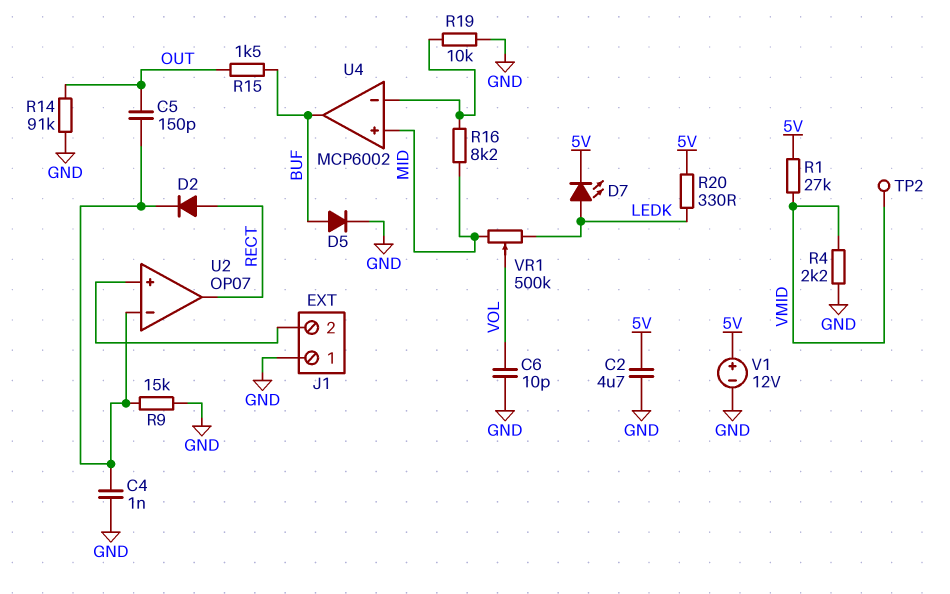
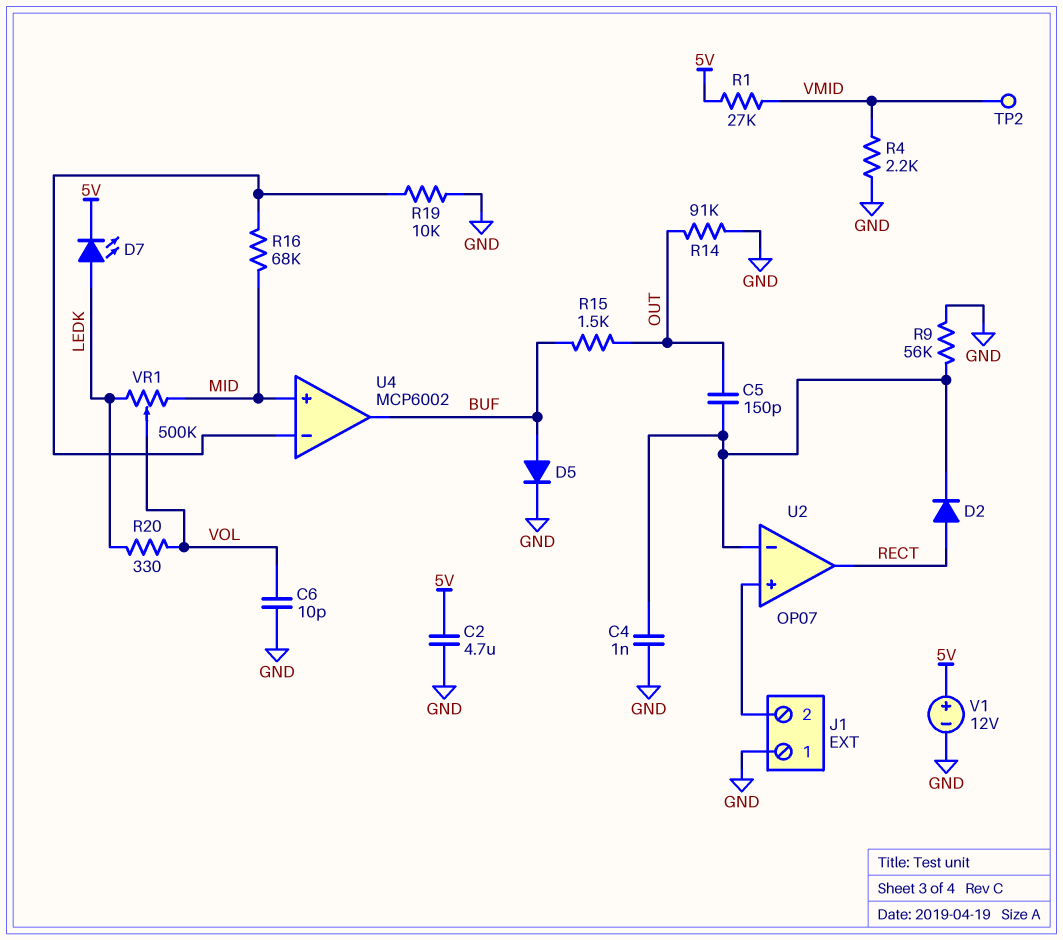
R9: 15k (GND, U2/in-) -> 56k (GND, U2/in-)
R16: 8.2k (MID, U4/in-) -> 68k (MID, U4/in-)
R20: 330 (5V, LEDK) -> 330 (LEDK, VOL)

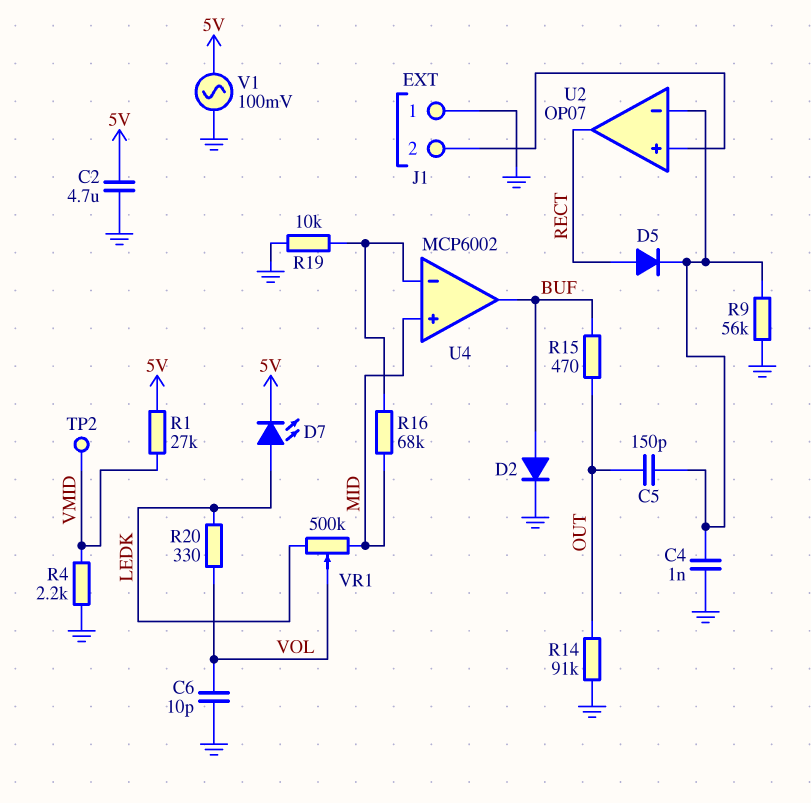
D2: diode (A RECT, K U2/in-) -> diode (A BUF, K GND)
D5: diode (A BUF, K GND) -> diode (A RECT, K U2/in-)
R15: 1.5k (BUF, OUT) -> 470 (BUF, OUT)
V1: 12V (plus 5V, minus GND) -> AC 100mV (5V, GND)

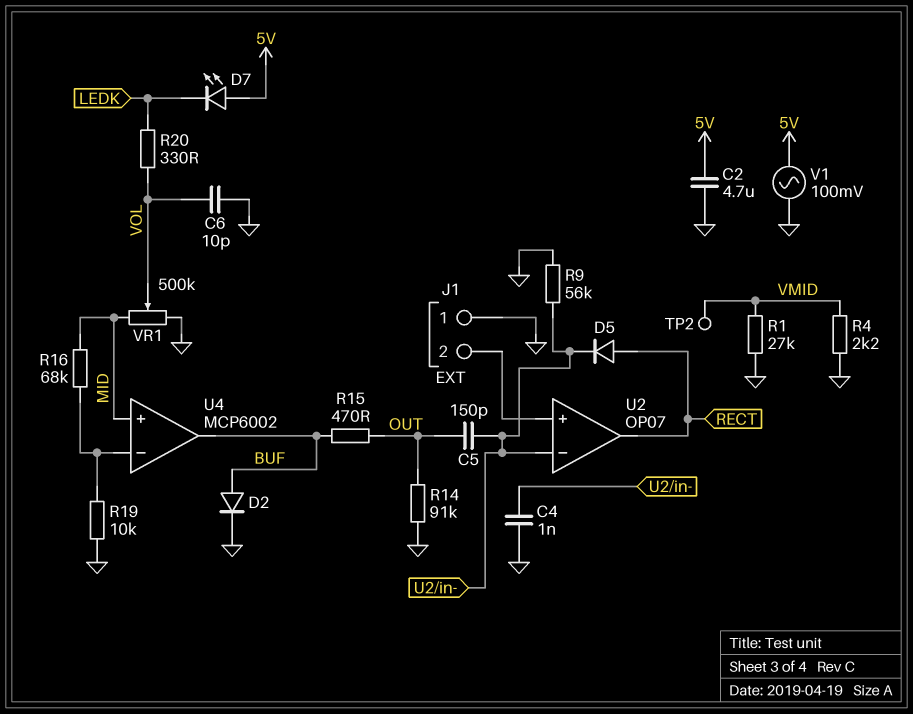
D7: LED (A LEDK, K 5V) -> LED (A 5V, K LEDK)
R1: 27k (5V, VMID) -> 27k (GND, VMID)
VR1: 500k (LEDK, MID, wiper VOL) -> 500k (GND, MID, wiper VOL)

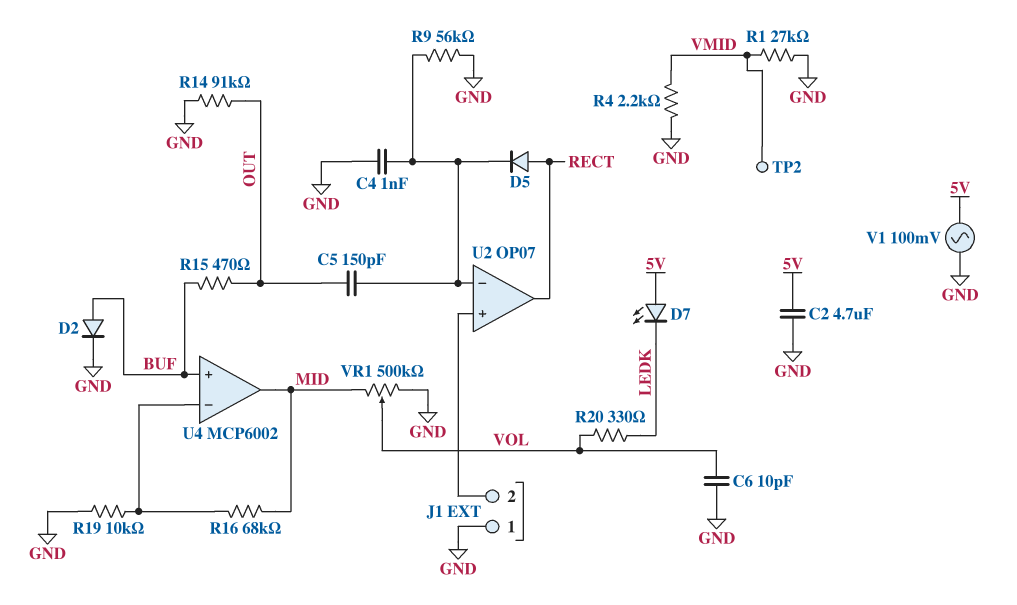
U4 pin in+: MID -> BUF
U4 pin out: BUF -> MID

